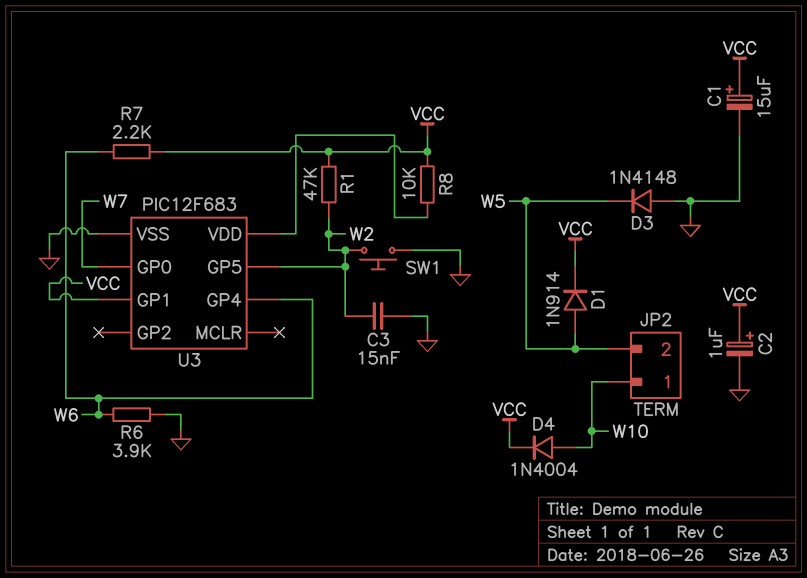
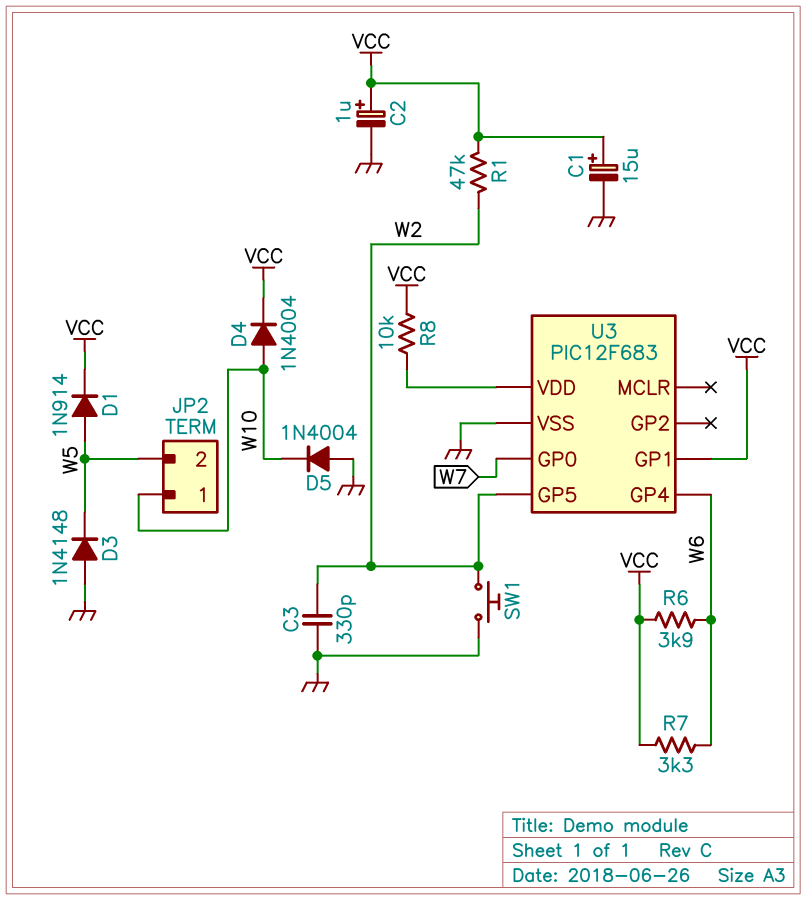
C3: 15nF (GND, W2) -> 330pF (GND, W2)
D5: none -> diode 1N4004 (A GND, K W10)
R6: 3.9k (GND, W6) -> 3.9k (VCC, W6)
R7: 2.2k (VCC, W6) -> 3.3k (VCC, W6)

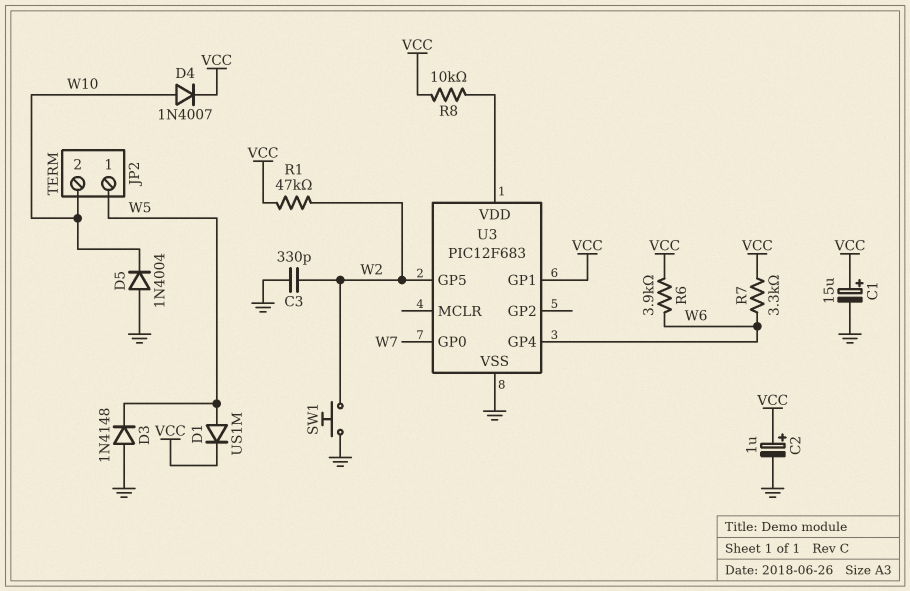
D1: diode 1N914 (A W5, K VCC) -> diode US1M (A W5, K VCC)
D4: diode 1N4004 (A W10, K VCC) -> diode 1N4007 (A W10, K VCC)
JP2 pin 1: W10 -> W5
JP2 pin 2: W5 -> W10

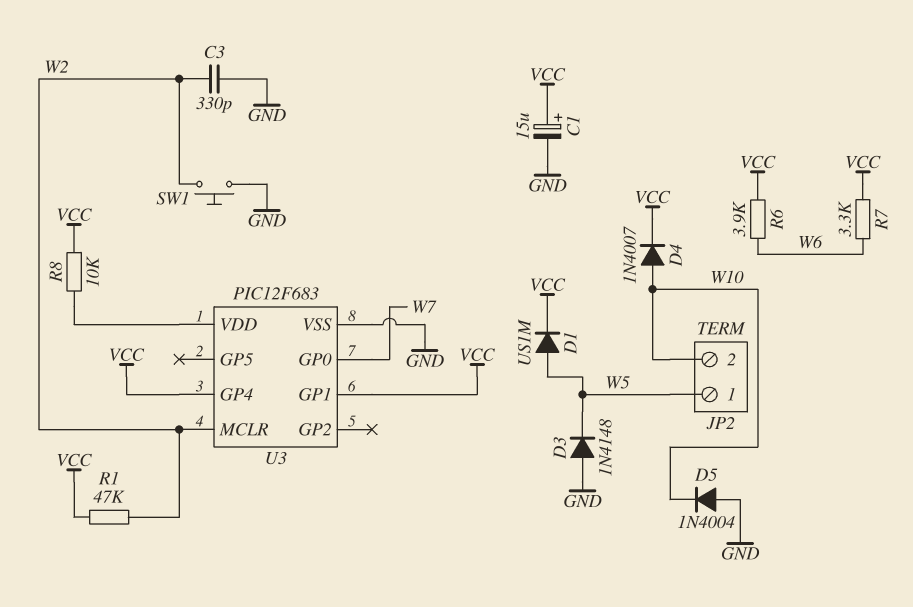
C2: 1uF (plus VCC, minus GND) -> none
U3 pin GP4: W6 -> VCC
U3 pin GP5: W2 -> none
U3 pin MCLR: none -> W2

